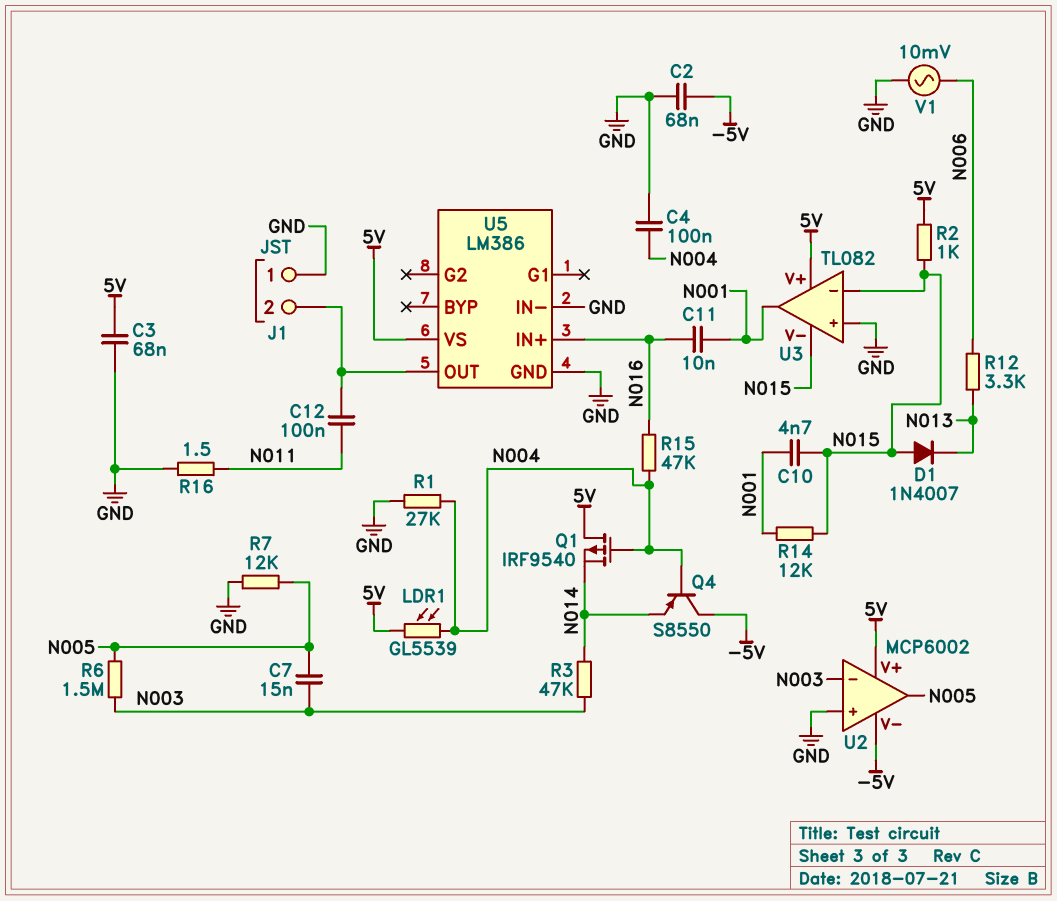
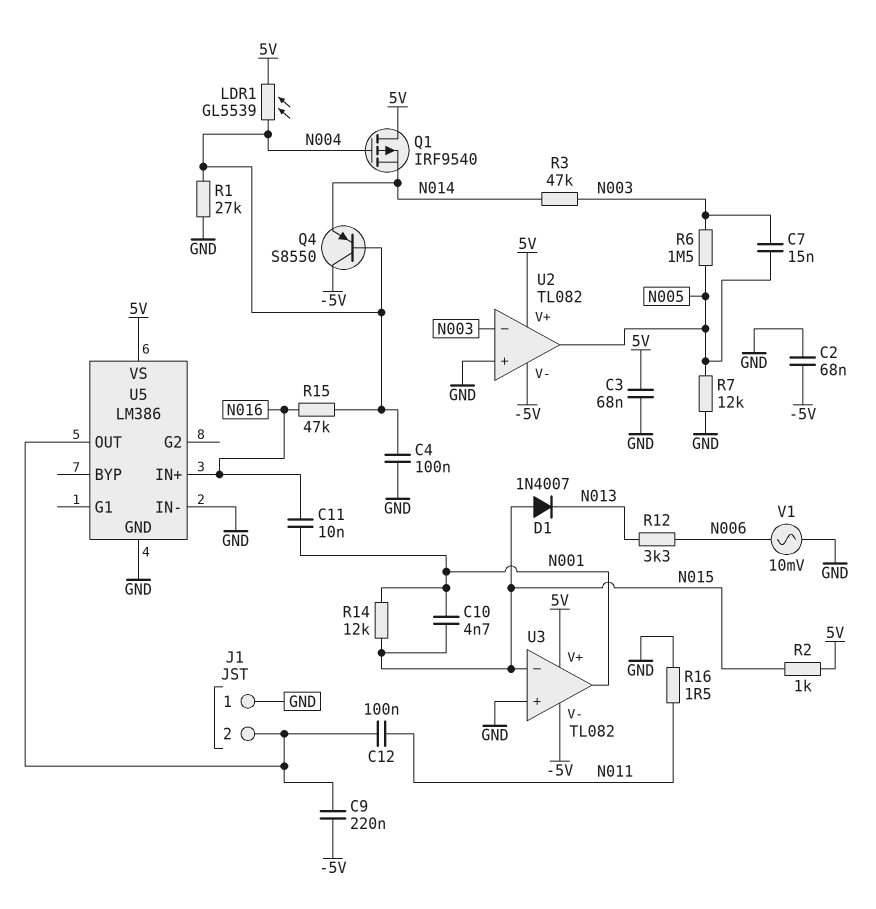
C9: none -> 220nF (-5V, J1/2)
U2: MCP6002 -> TL082
U3 pin V-: N015 -> -5V

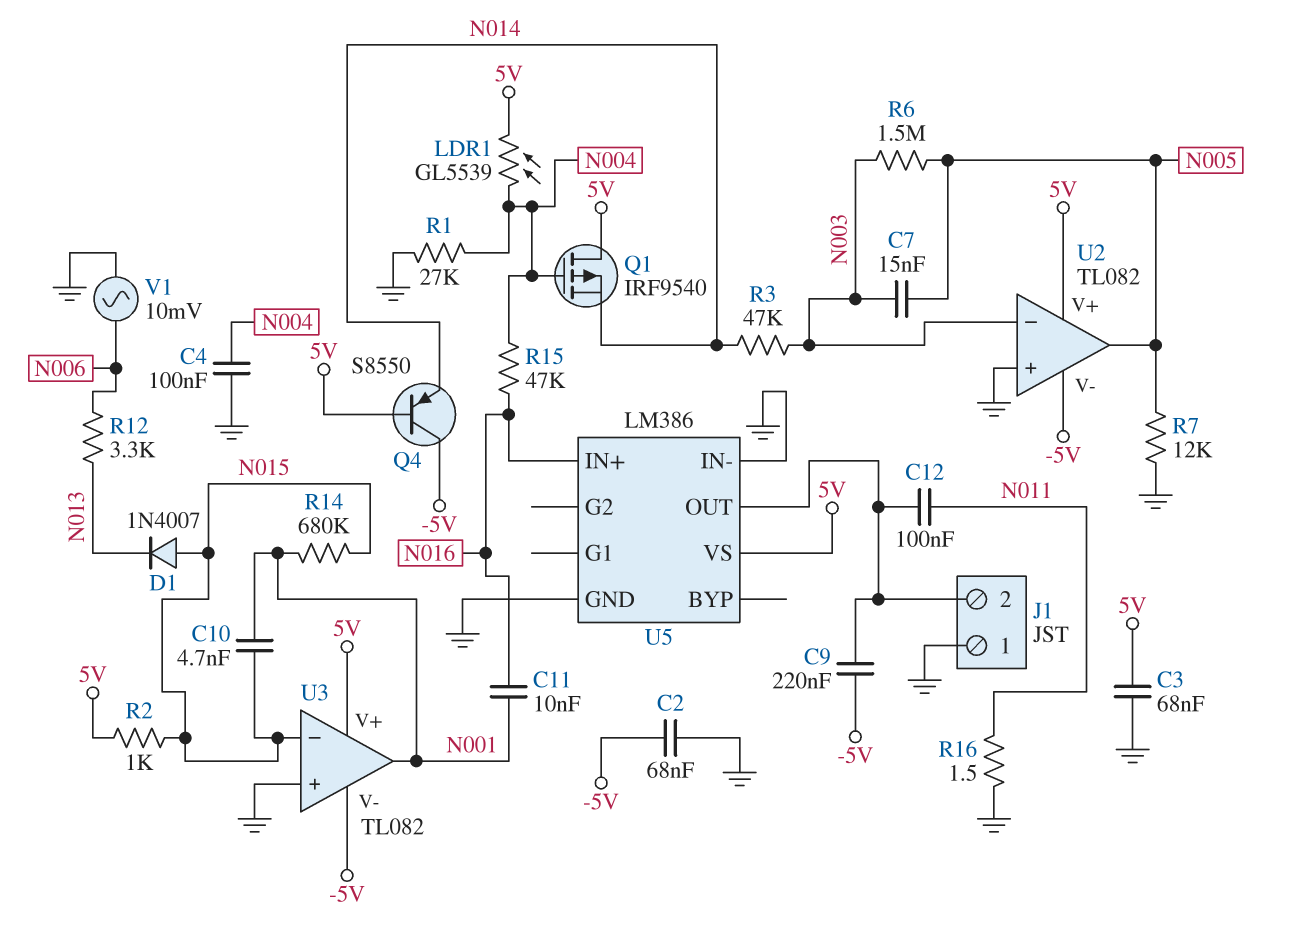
Q4: PNP S8550 (B N004, C -5V, E N014) -> PNP S8550 (B 5V, C -5V, E N014)
R14: 12k (N001, N015) -> 680k (N001, N015)

